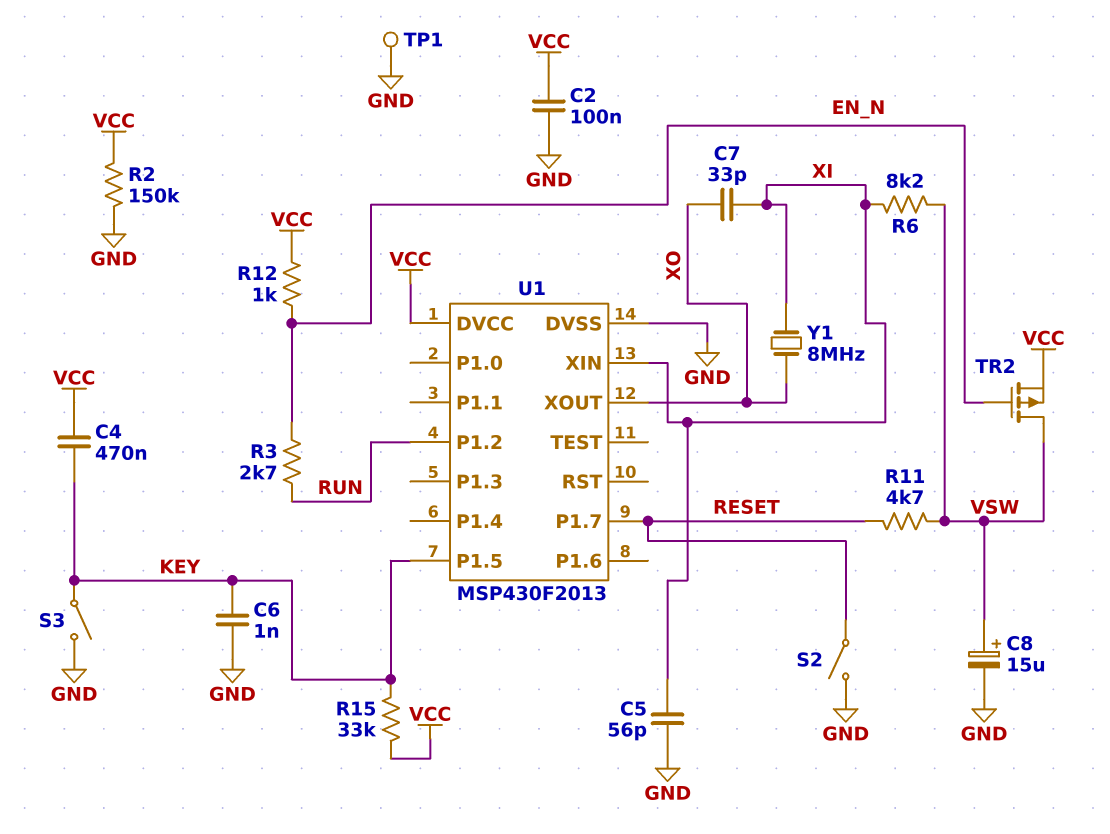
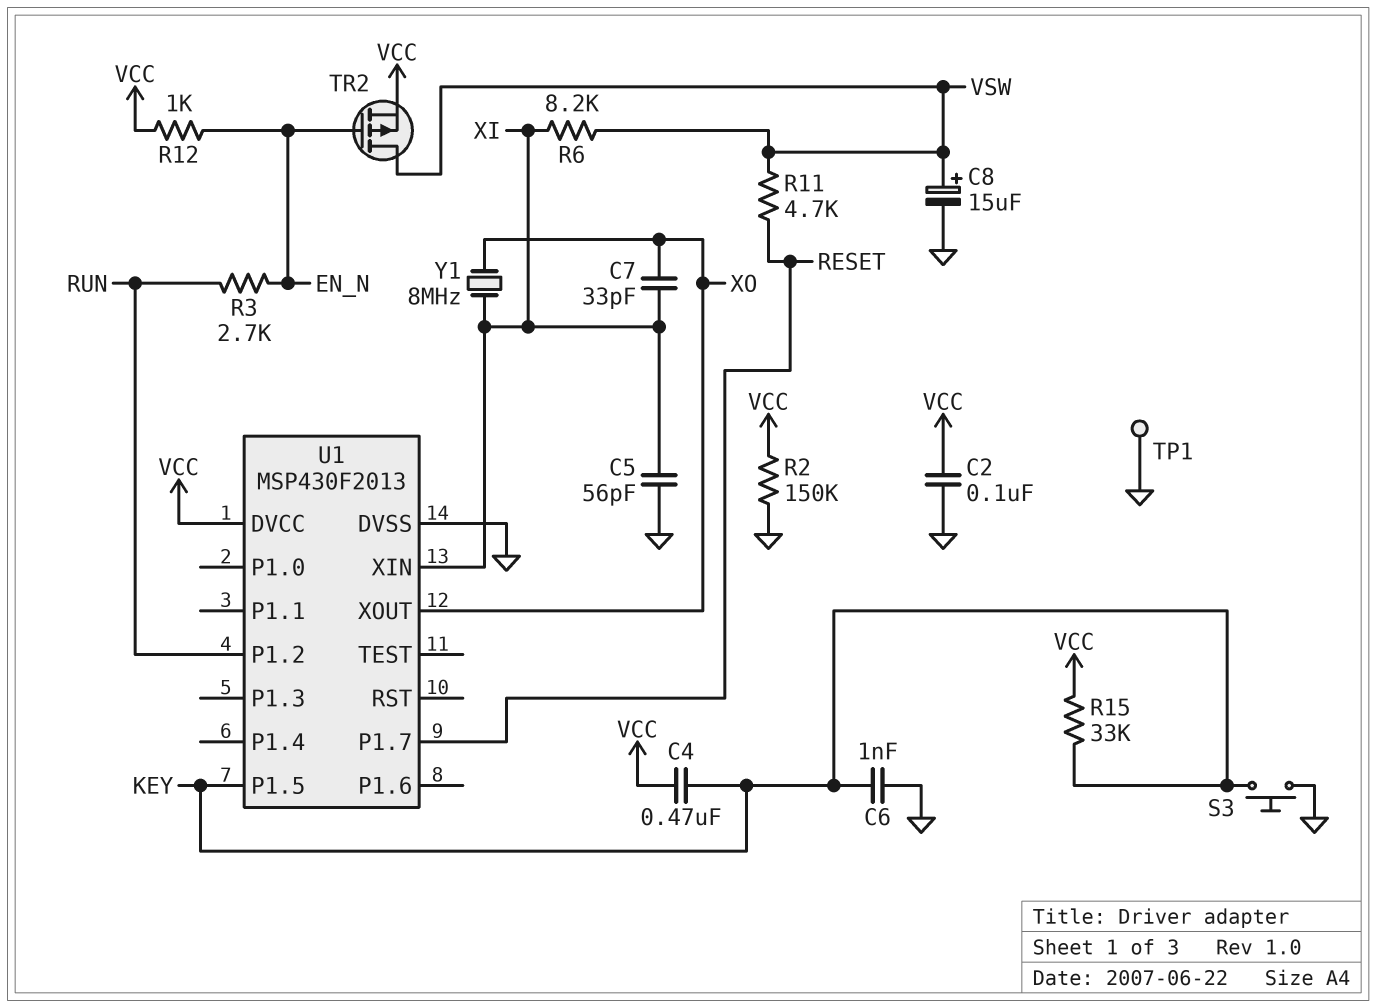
S2: switch (GND, RESET) -> none
S3: switch (GND, KEY) -> button (GND, KEY)

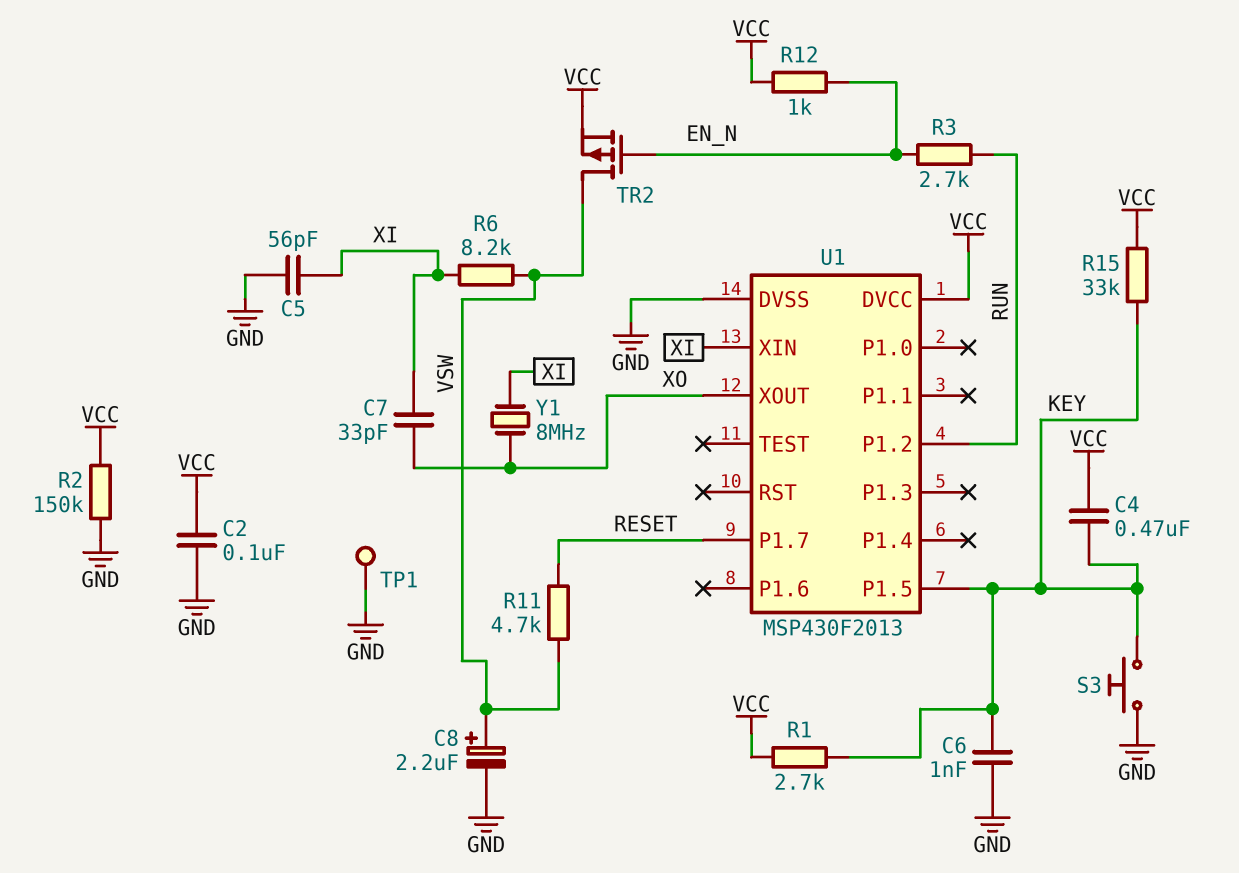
C8: 15uF (plus VSW, minus GND) -> 2.2uF (plus VSW, minus GND)
R1: none -> 2.7k (KEY, VCC)

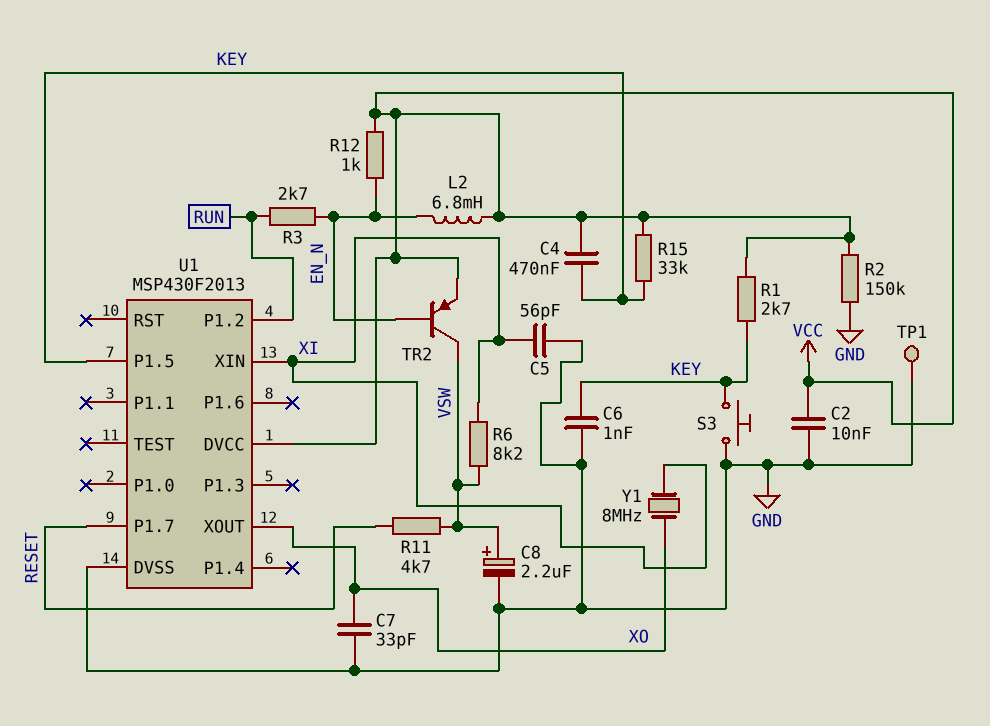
C2: 100nF (GND, VCC) -> 10nF (GND, VCC)
C7: 33pF (XI, XO) -> 33pF (GND, XO)
L2: none -> 6.8mH (EN_N, VCC)
TR2: PMOS (G EN_N, D VSW, S VCC) -> PNP (B EN_N, C VSW, E VCC)

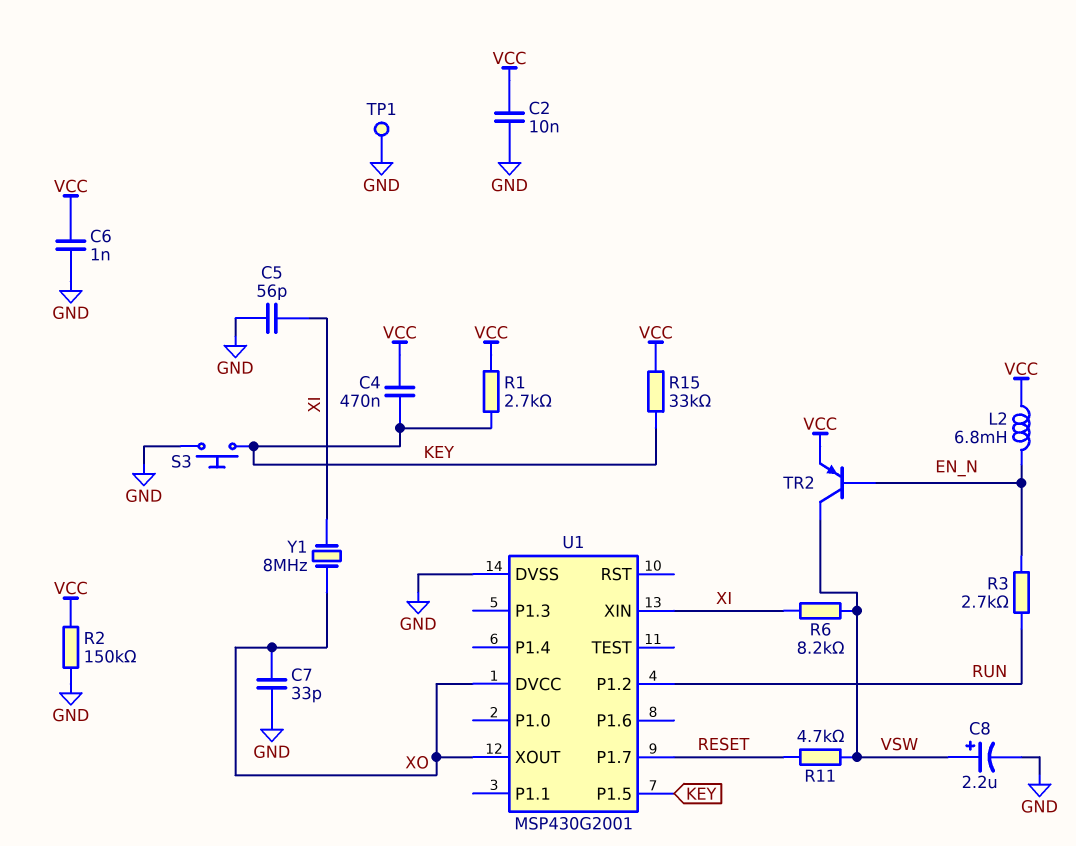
C6: 1nF (GND, KEY) -> 1nF (GND, VCC)
R12: 1k (EN_N, VCC) -> none
U1: MSP430F2013 -> MSP430G2001
U1 pin DVCC: VCC -> XO

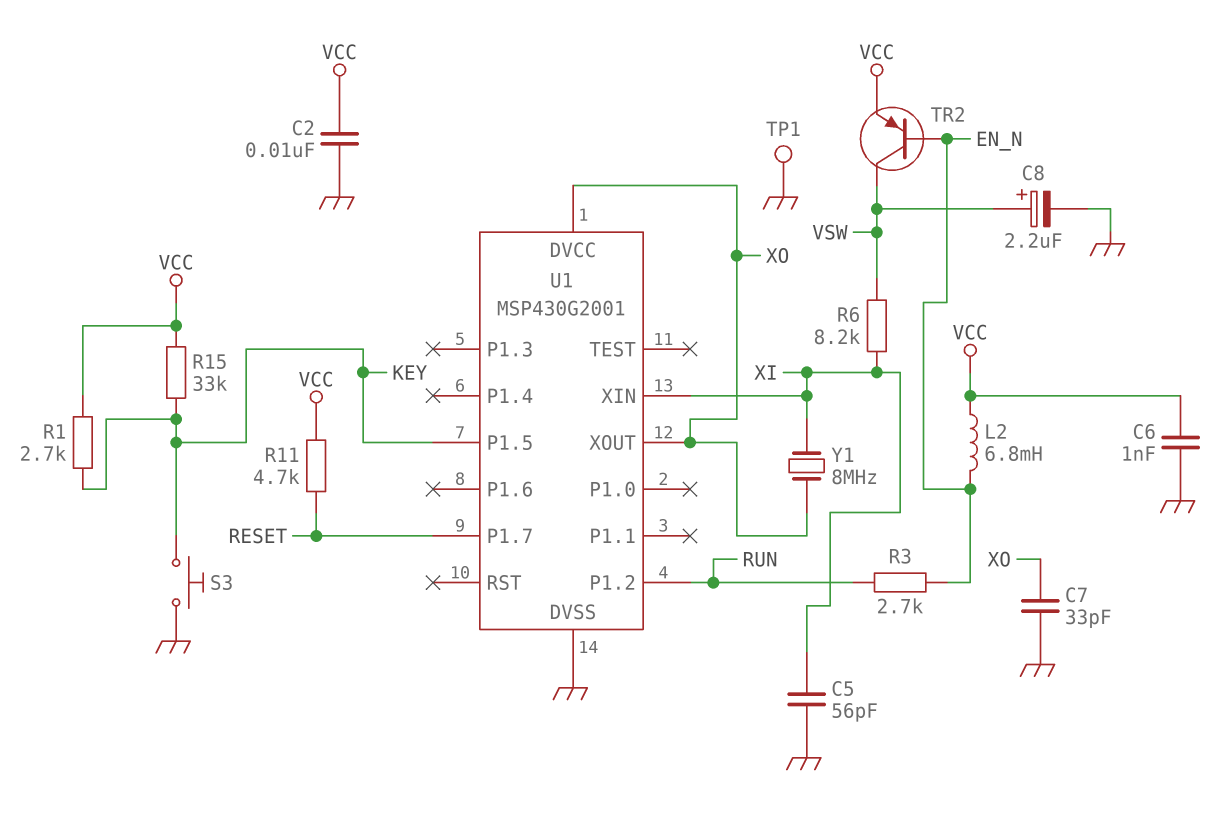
C4: 470nF (KEY, VCC) -> none
R2: 150k (GND, VCC) -> none
R11: 4.7k (RESET, VSW) -> 4.7k (RESET, VCC)

